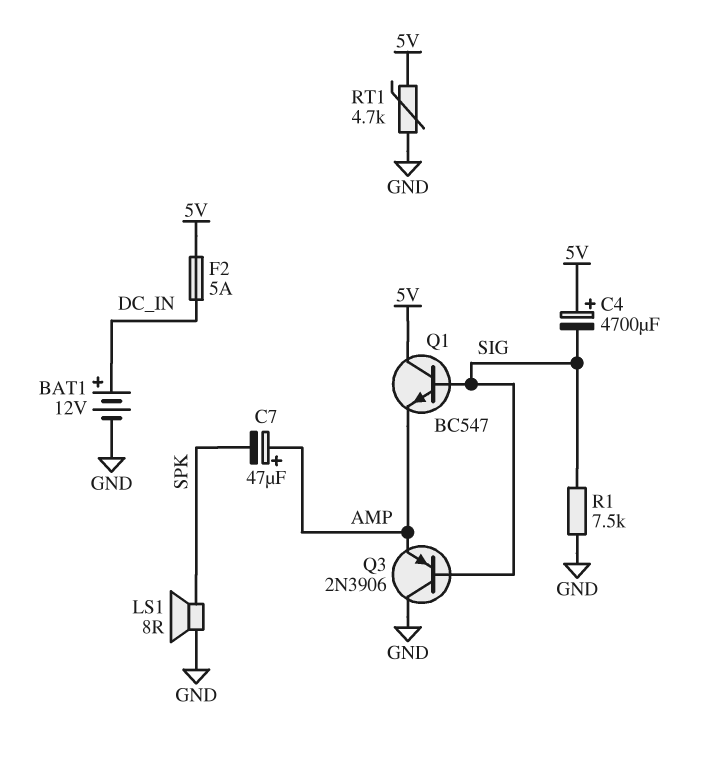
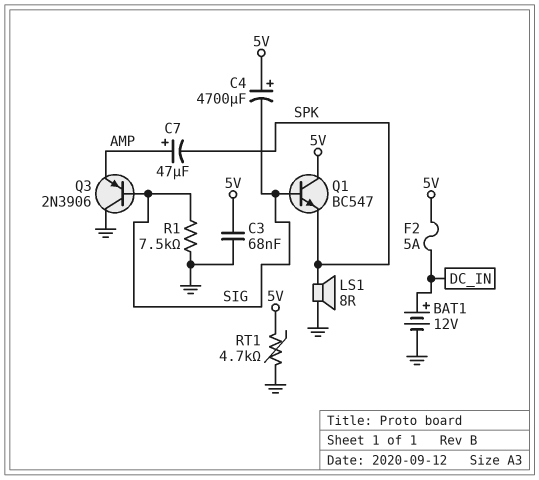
C3: none -> 68nF (5V, GND)
Q1: NPN BC547 (B SIG, C 5V, E AMP) -> NPN BC547 (B SIG, C 5V, E SPK)

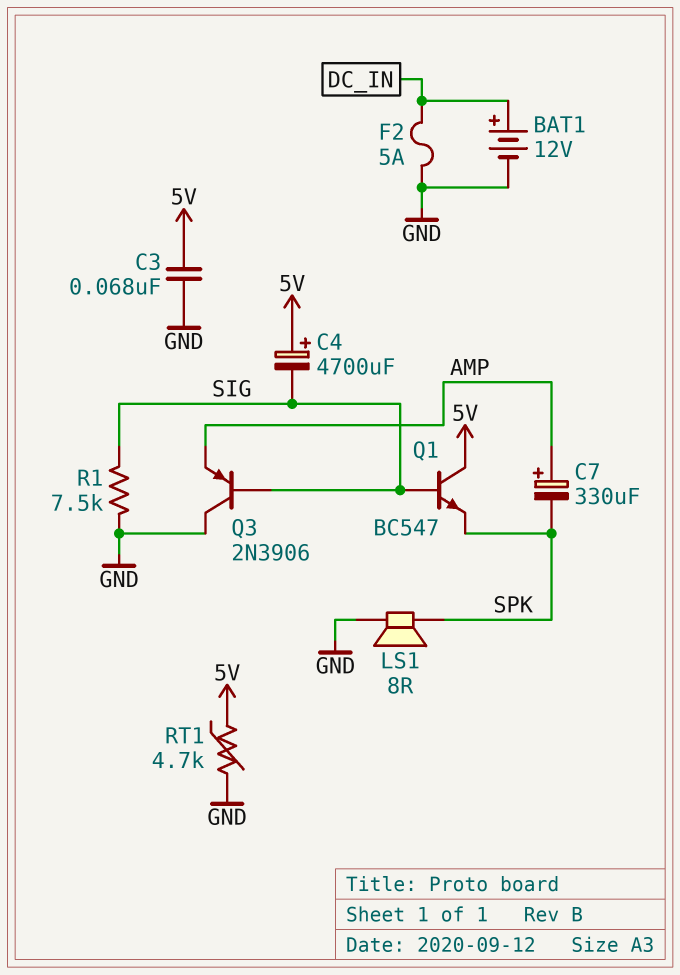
C7: 47uF (plus AMP, minus SPK) -> 330uF (plus AMP, minus SPK)
F2: 5A (5V, DC_IN) -> 5A (DC_IN, GND)

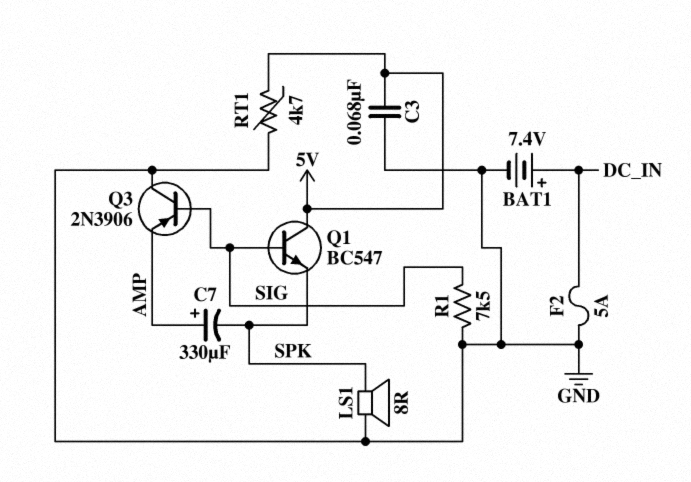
BAT1: 12V (plus DC_IN, minus GND) -> 7.4V (plus DC_IN, minus GND)
C4: 4700uF (plus 5V, minus SIG) -> none

